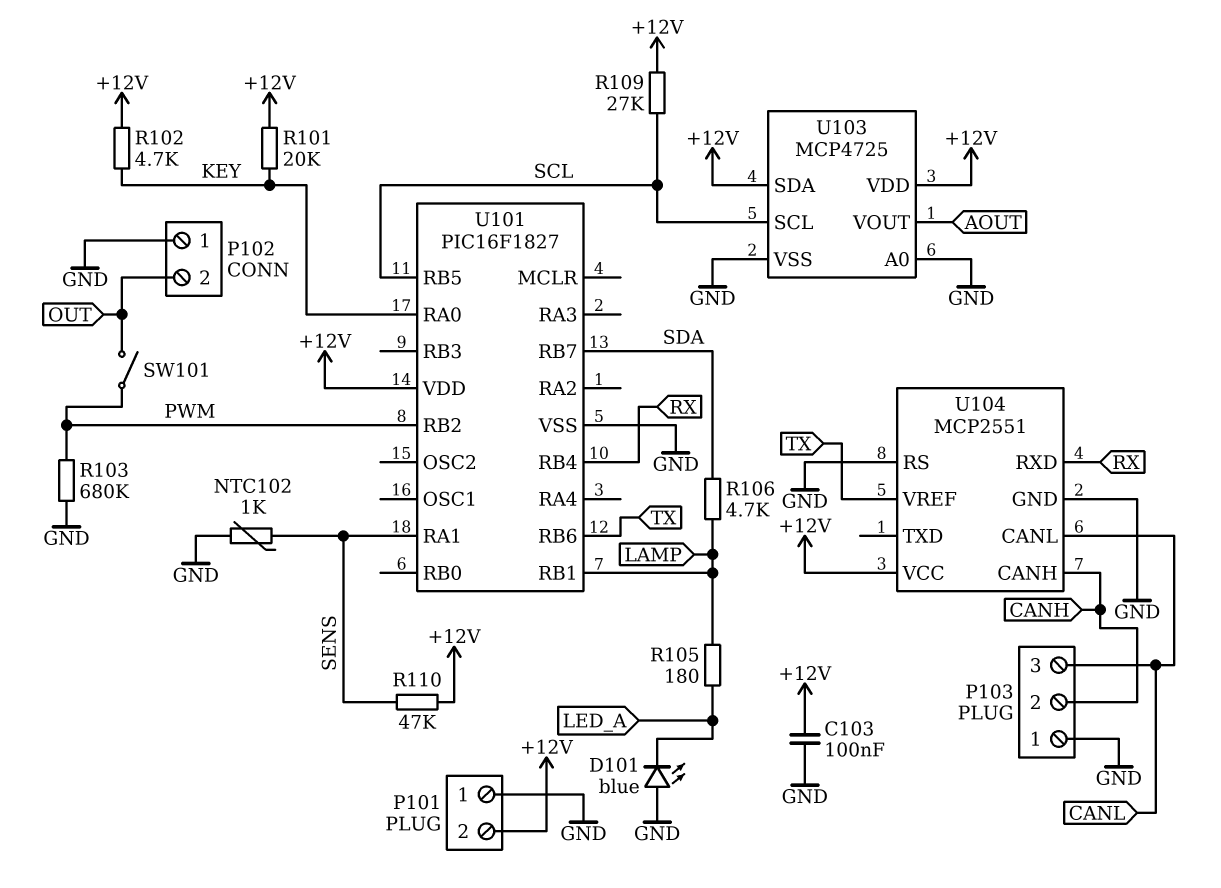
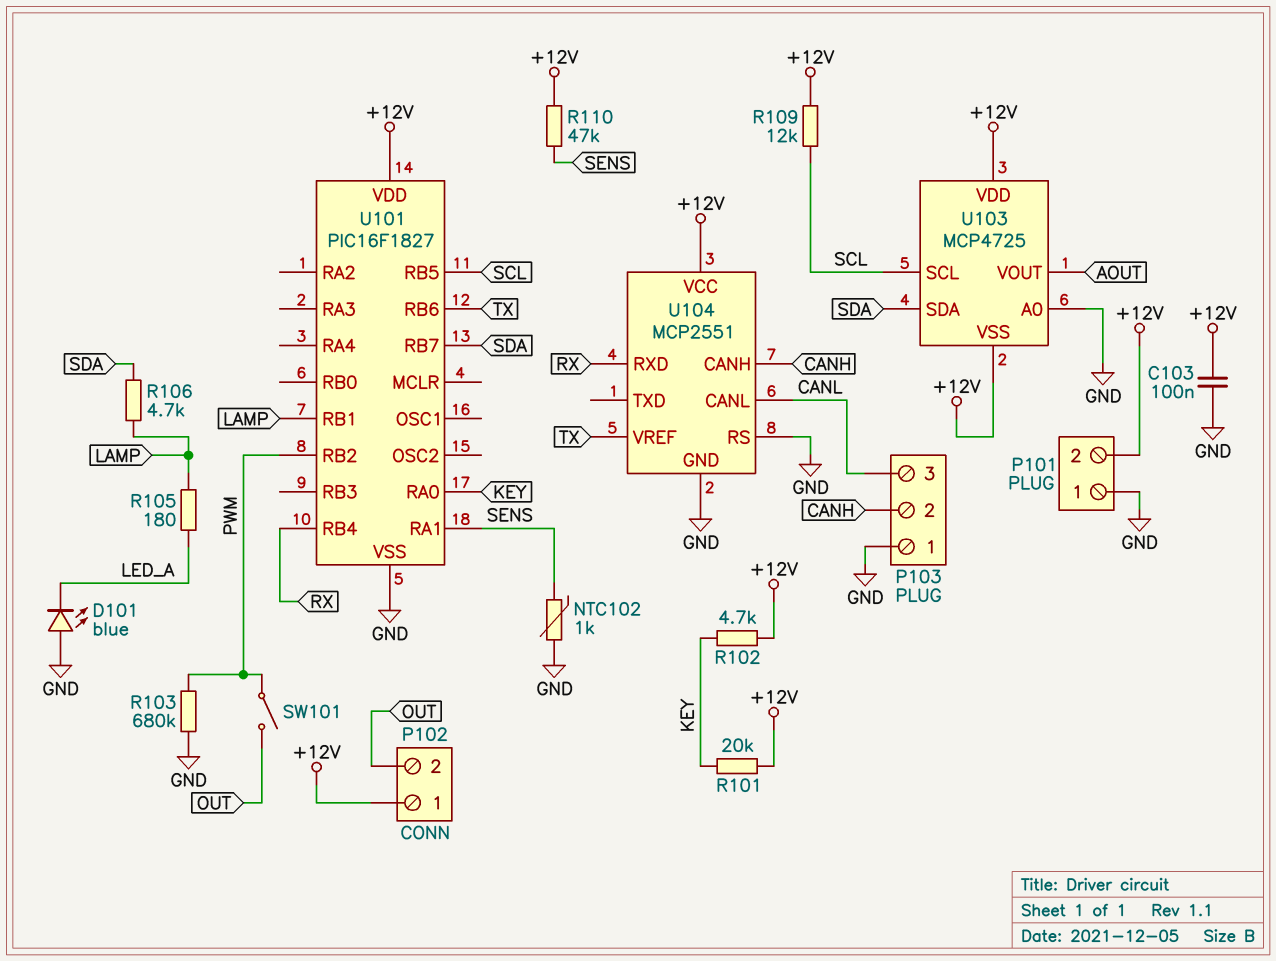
P102 pin 1: GND -> +12V
R109: 27k (+12V, SCL) -> 12k (+12V, SCL)
U103 pin SDA: +12V -> SDA
U103 pin VSS: GND -> +12V

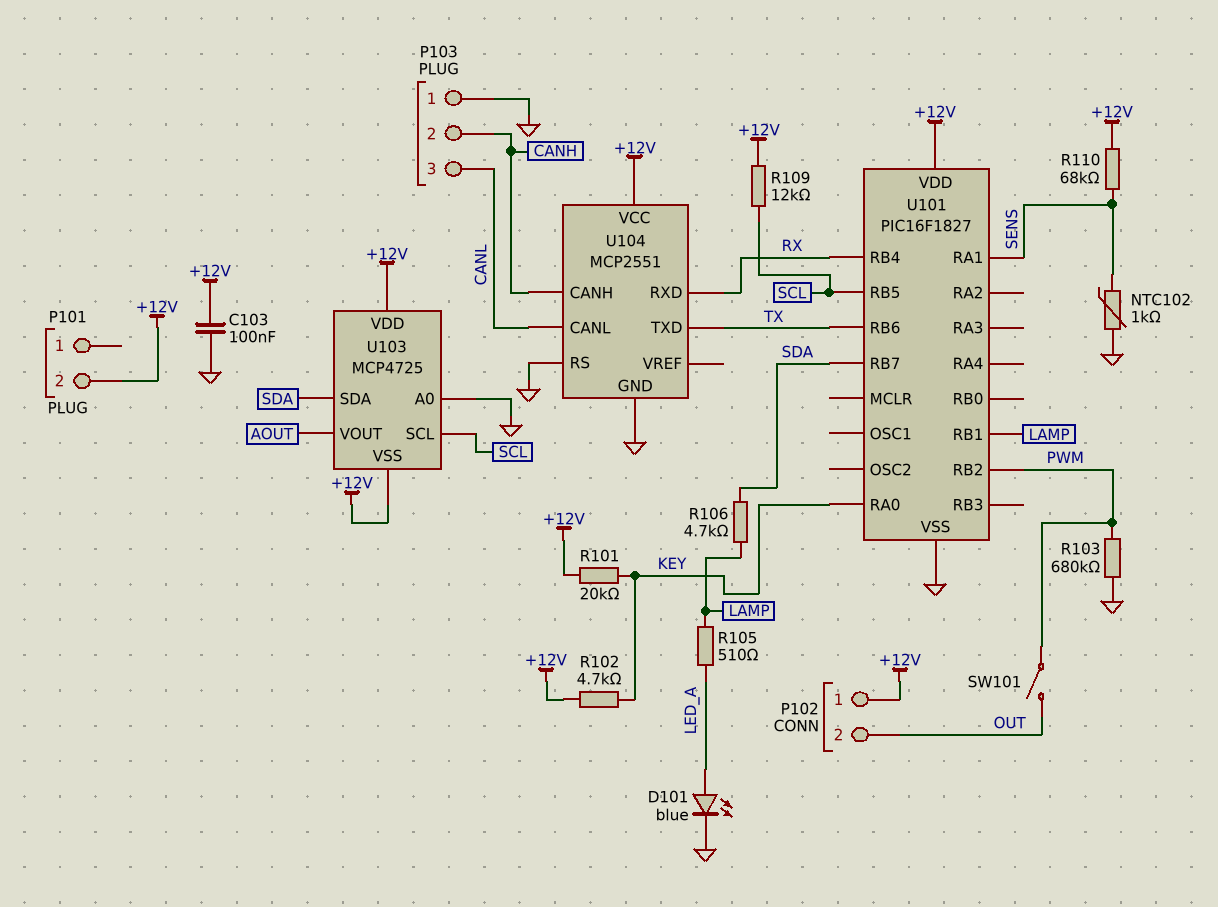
D101: LED blue (A GND, K LED_A) -> LED blue (A LED_A, K GND)
P101 pin 1: GND -> none
R105: 180 (LAMP, LED_A) -> 510 (LAMP, LED_A)
R110: 47k (+12V, SENS) -> 68k (+12V, SENS)
U104 pin TXD: none -> TX
U104 pin VREF: TX -> none

